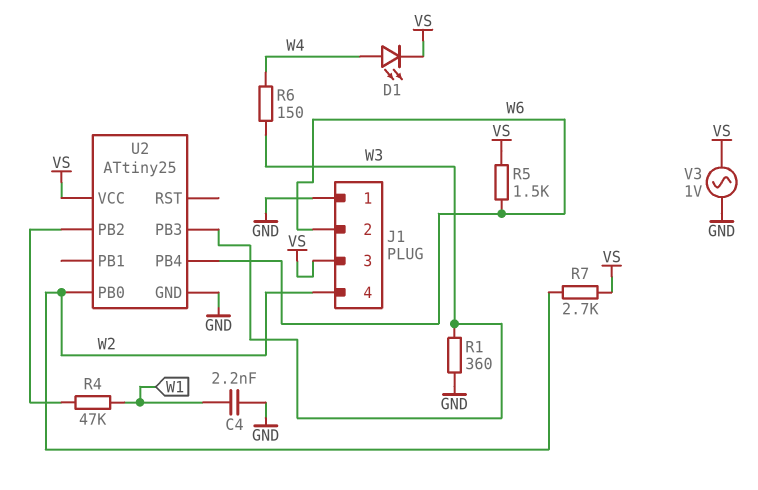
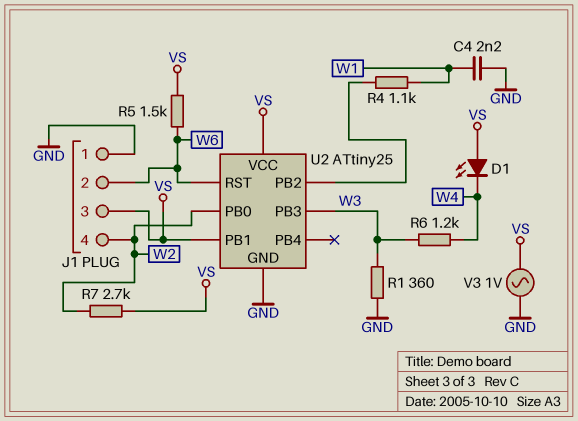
D1: LED (A W4, K VS) -> LED (A VS, K W4)
R4: 47k (U2/PB2, W1) -> 1.1k (U2/PB2, W1)
R6: 150 (W3, W4) -> 1.2k (W3, W4)
U2 pin PB1: none -> VS
U2 pin PB4: W6 -> none
U2 pin RST: none -> W6

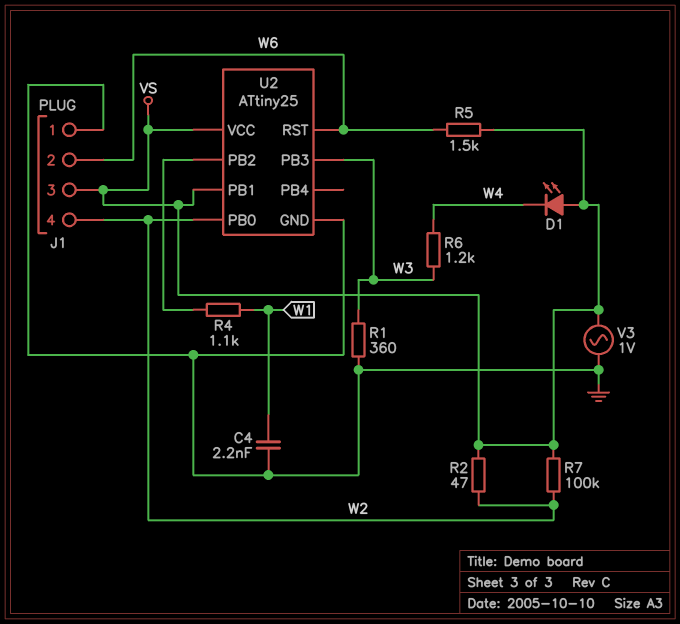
R2: none -> 47 (VS, W2)
R7: 2.7k (VS, W2) -> 100k (VS, W2)

